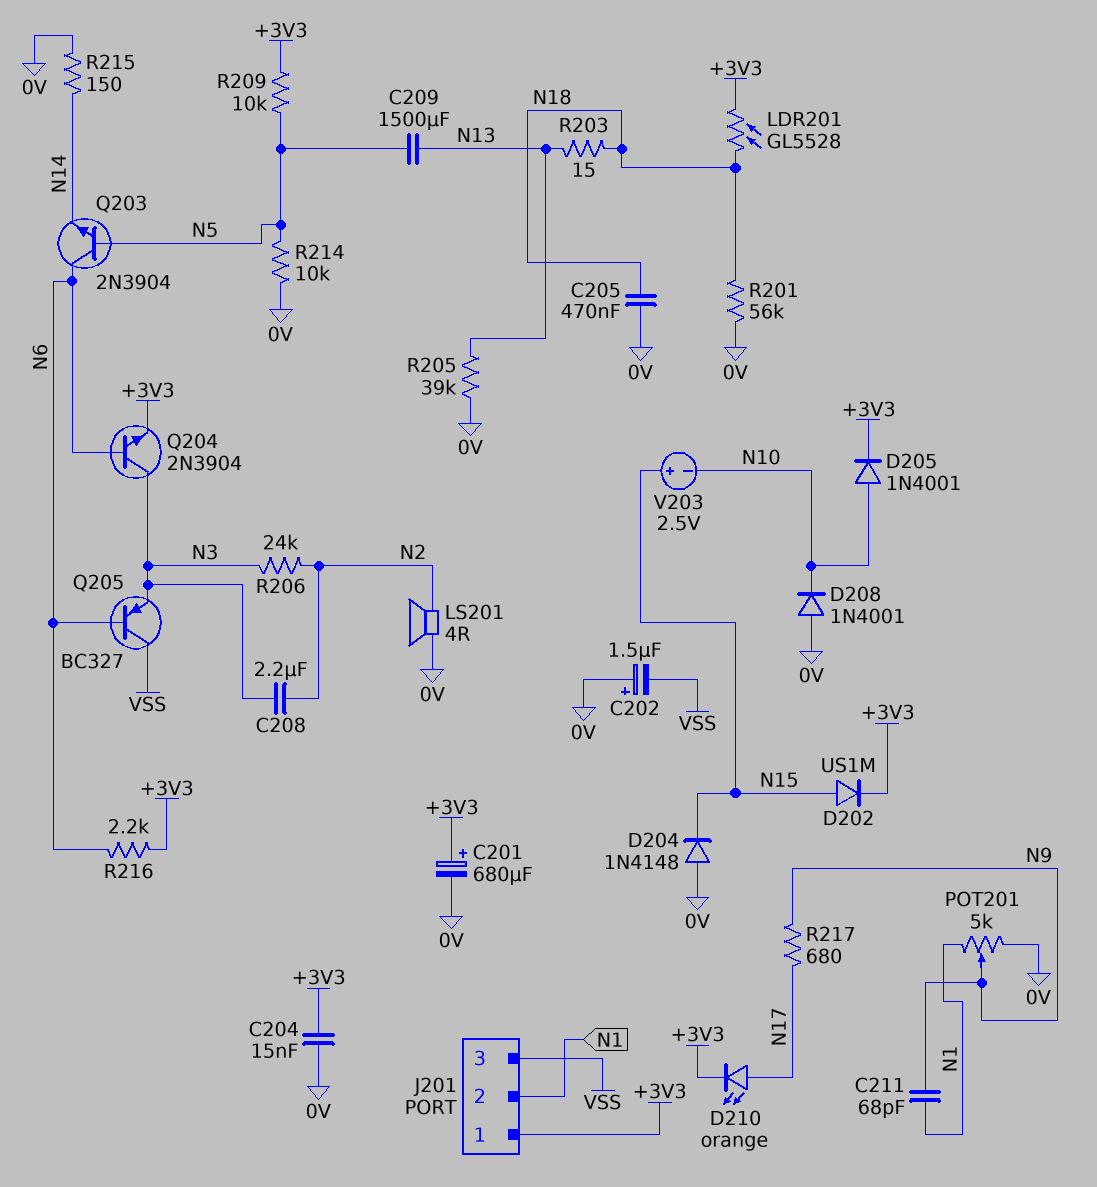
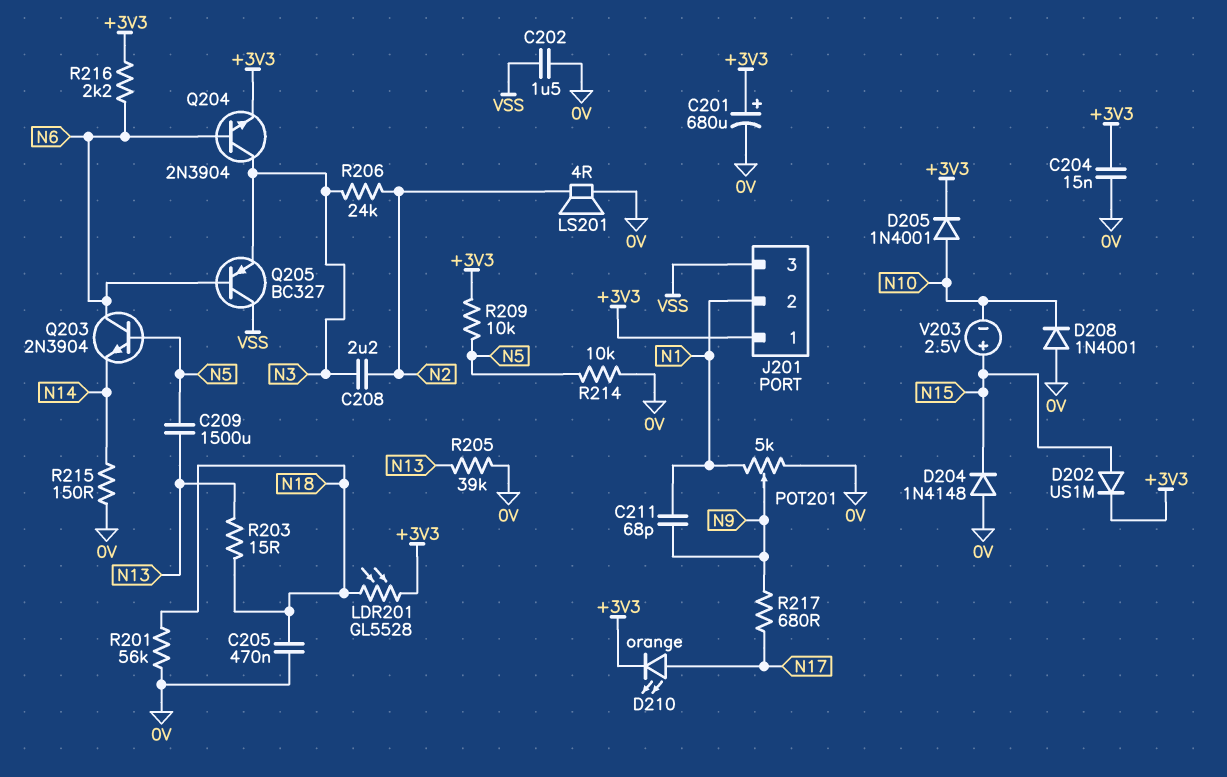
C202: 1.5uF (plus 0V, minus VSS) -> 1.5uF (0V, VSS)

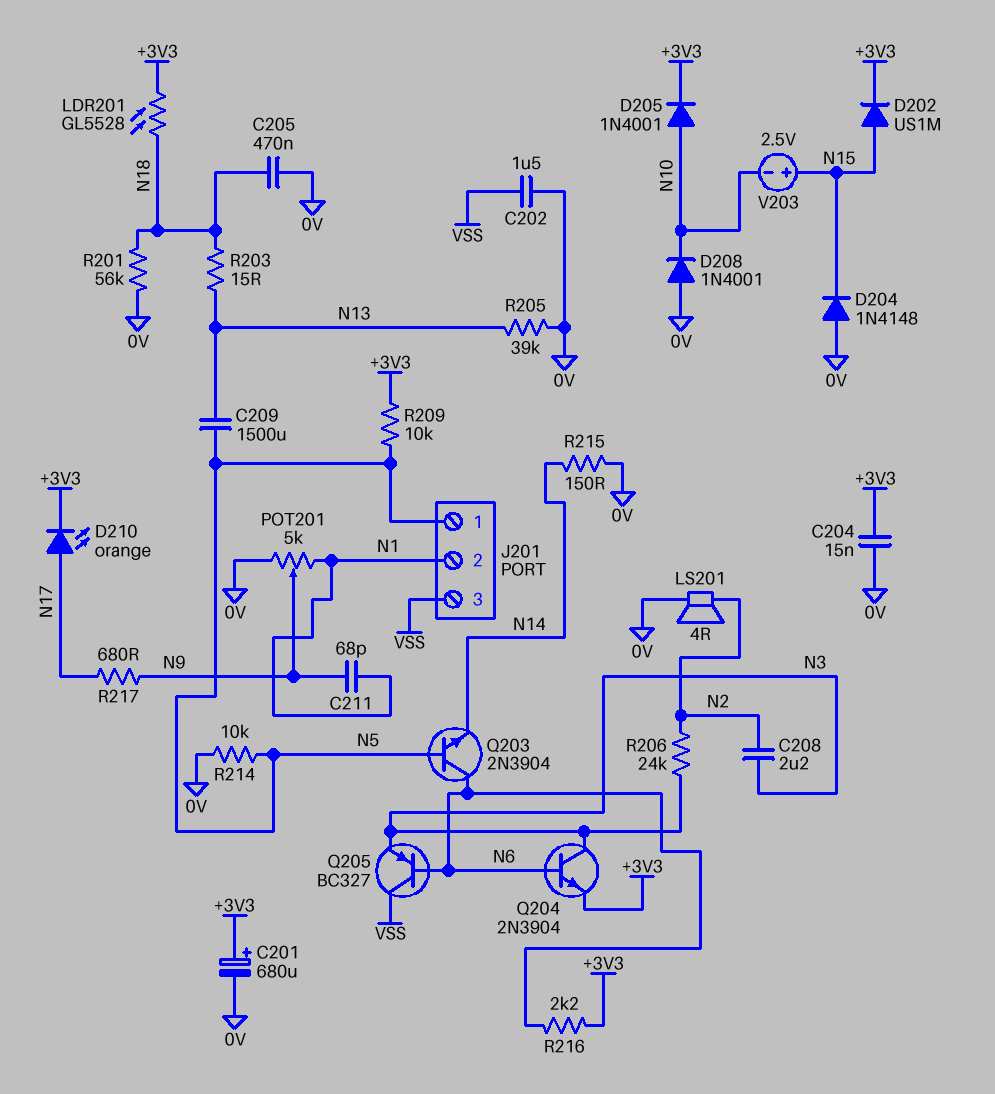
J201 pin 1: +3V3 -> N5

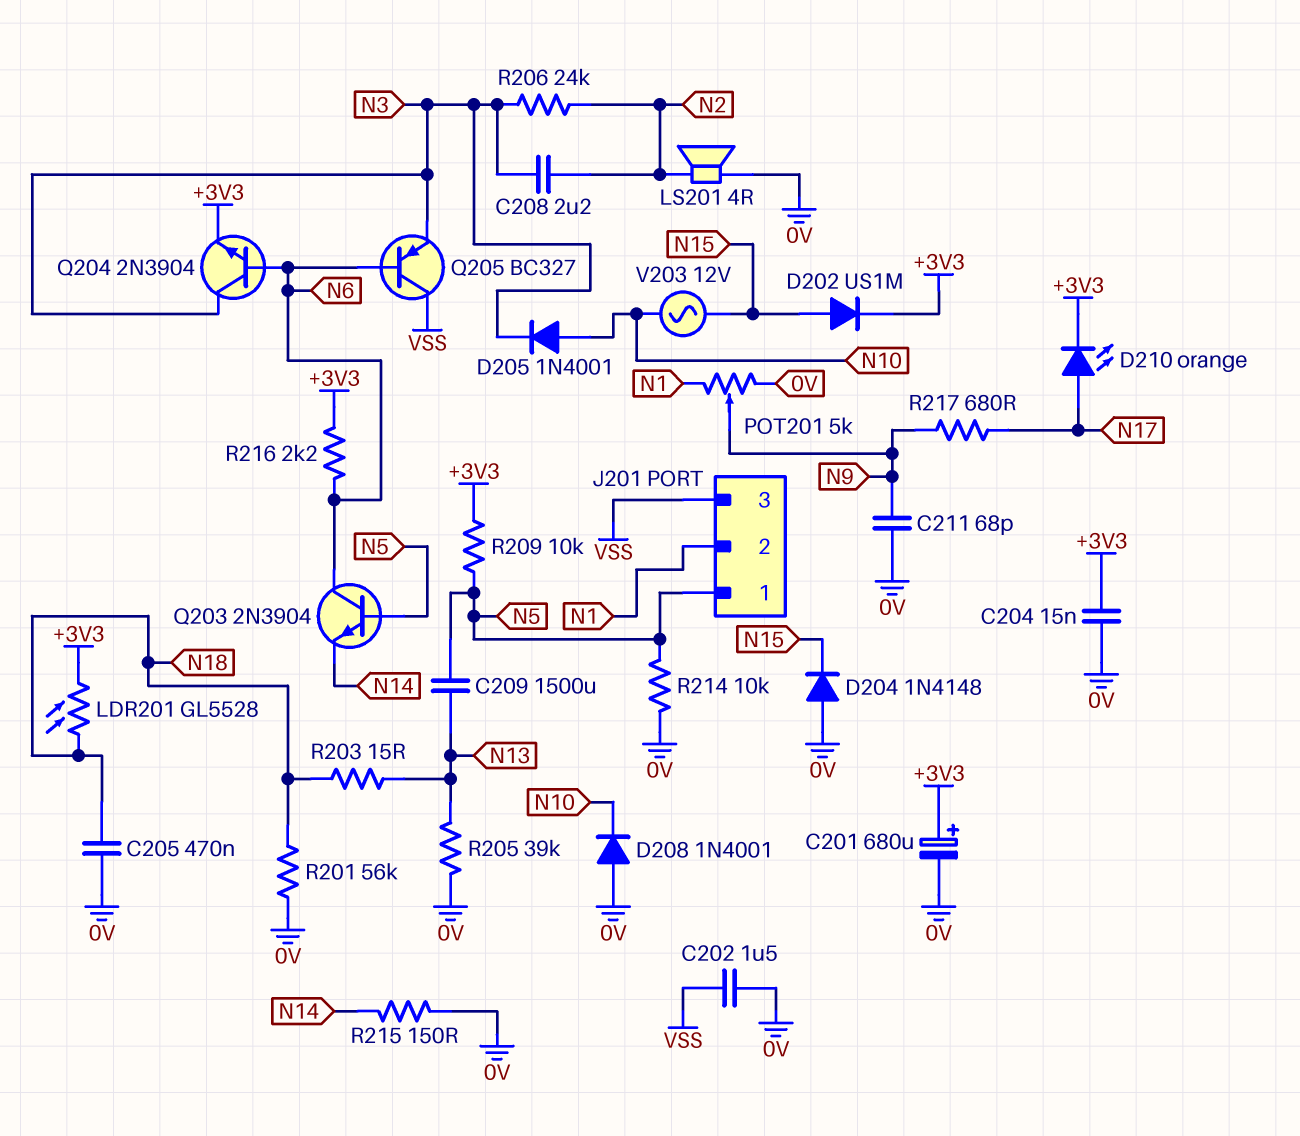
C211: 68pF (N1, N9) -> 68pF (0V, N9)
D205: diode 1N4001 (A N10, K +3V3) -> diode 1N4001 (A N10, K N3)
V203: 2.5V (plus N15, minus N10) -> AC 12V (N10, N15)

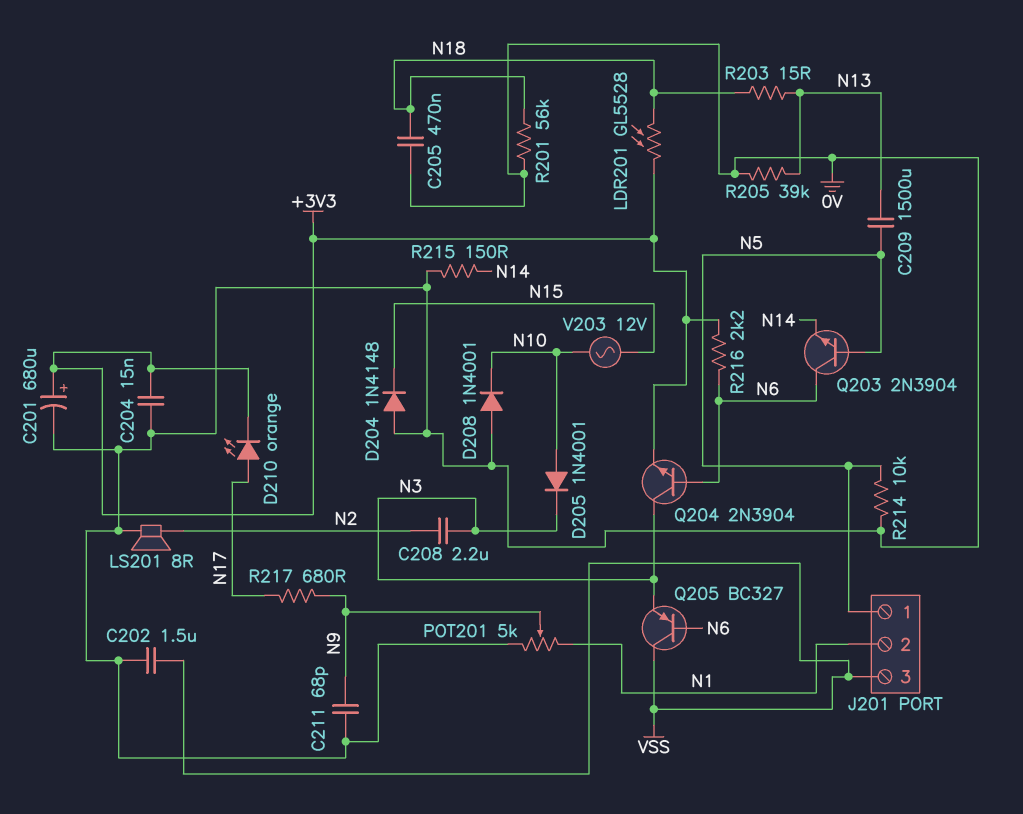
D202: diode US1M (A N15, K +3V3) -> none
LS201: speaker 4R (0V, N2) -> speaker 8R (0V, N2)
R206: 24k (N2, N3) -> none
R209: 10k (+3V3, N5) -> none

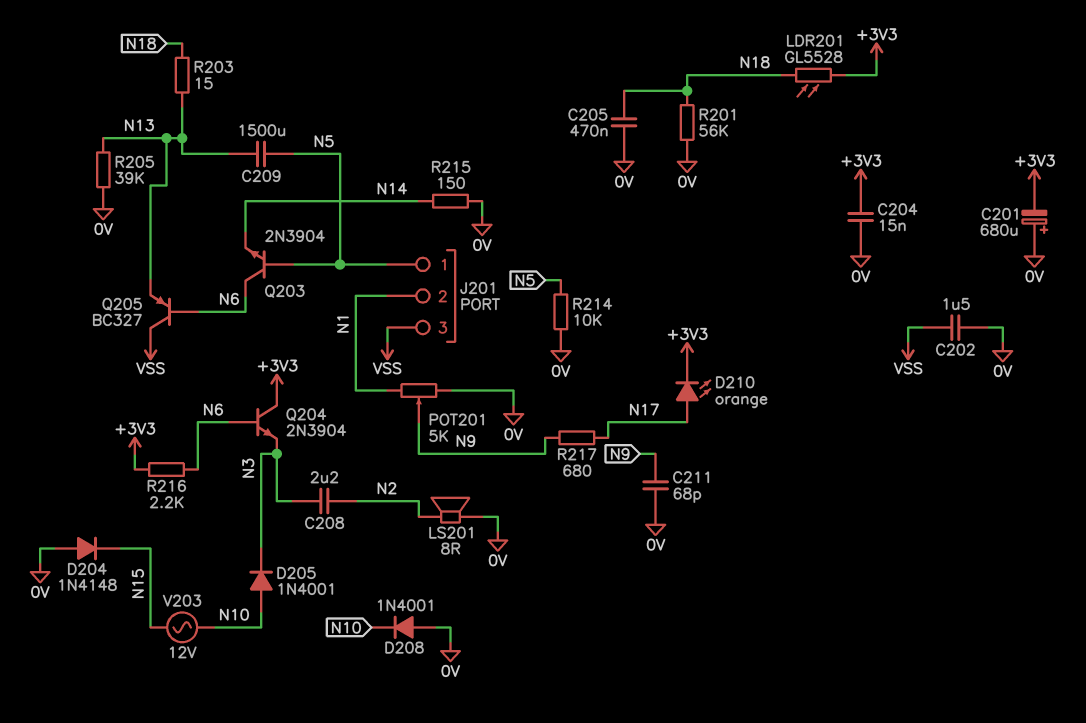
C201: 680uF (plus +3V3, minus 0V) -> 680uF (plus 0V, minus +3V3)
Q204: NPN 2N3904 (B N6, C N3, E +3V3) -> NPN 2N3904 (B N6, C +3V3, E N3)
Q205: PNP BC327 (B N6, C VSS, E N3) -> PNP BC327 (B N6, C VSS, E N13)

